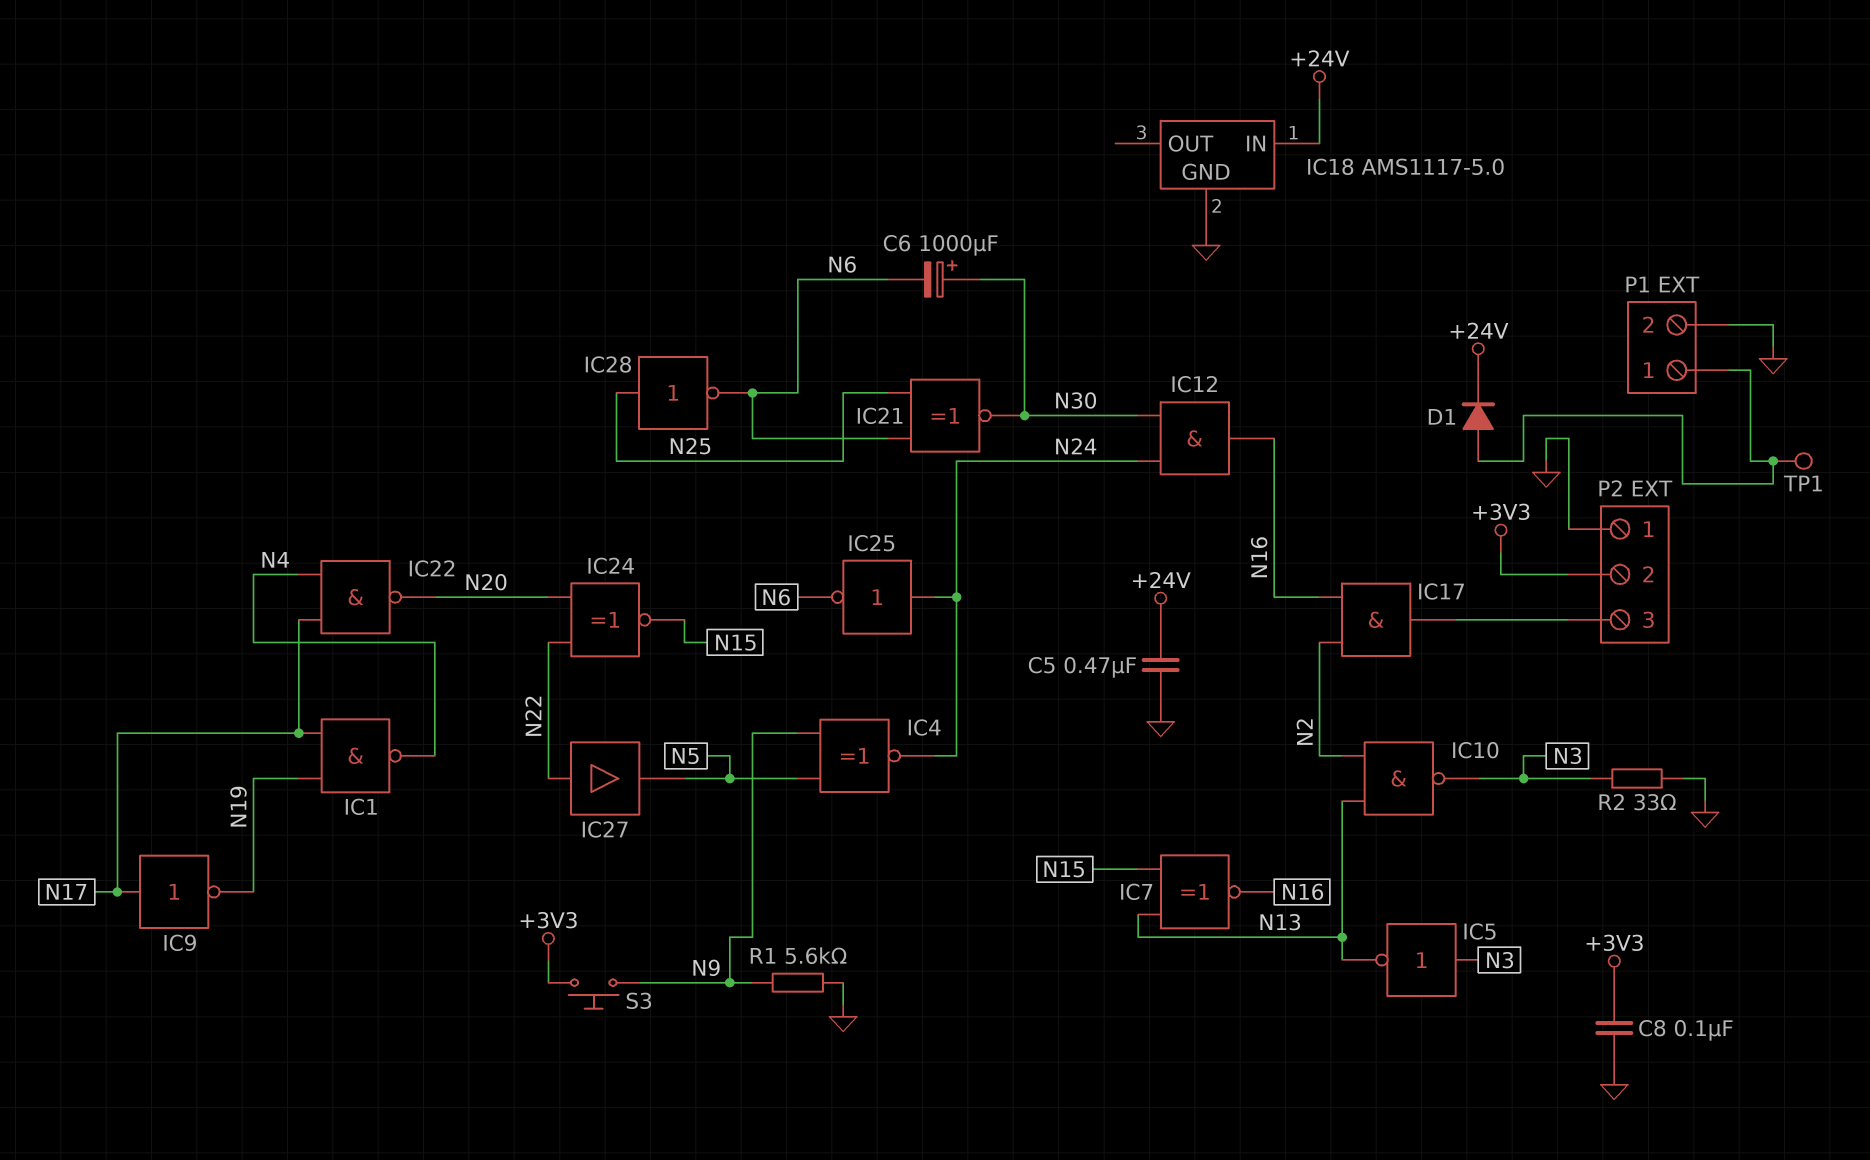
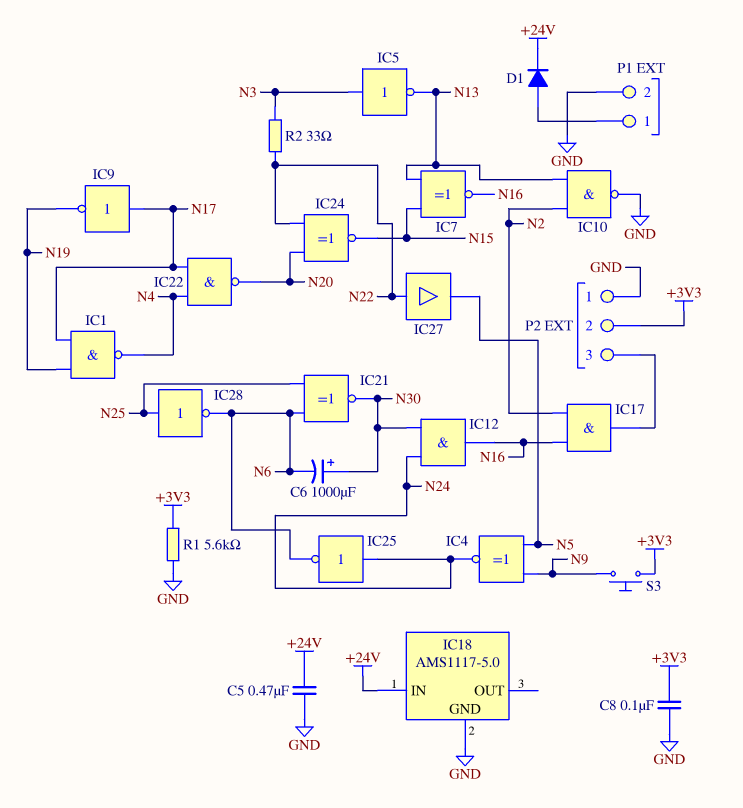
IC10: NAND (in N2, in N13, out N3) -> NAND (in N2, in N13, out GND)
R1: 5.6k (GND, N9) -> 5.6k (+3V3, GND)
R2: 33 (GND, N3) -> 33 (N3, N22)
TP1: test point (P1/1) -> none

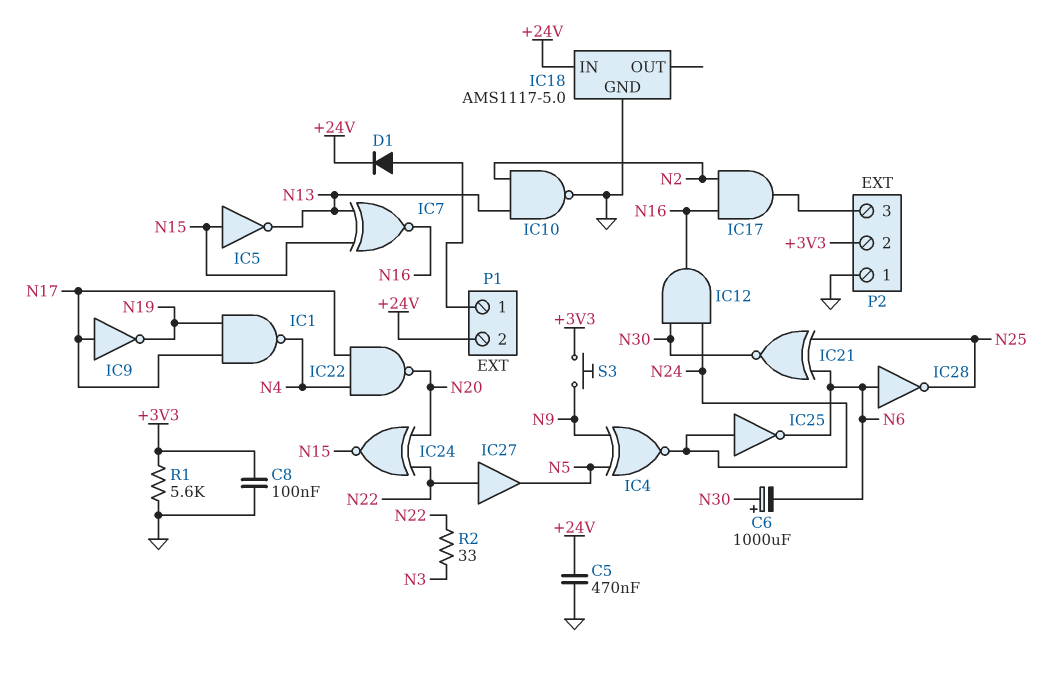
IC5: NOT (in N3, out N13) -> NOT (in N15, out N13)
IC28: NOT (in N25, out N6) -> NOT (in N6, out N25)
P1 pin 2: GND -> +24V

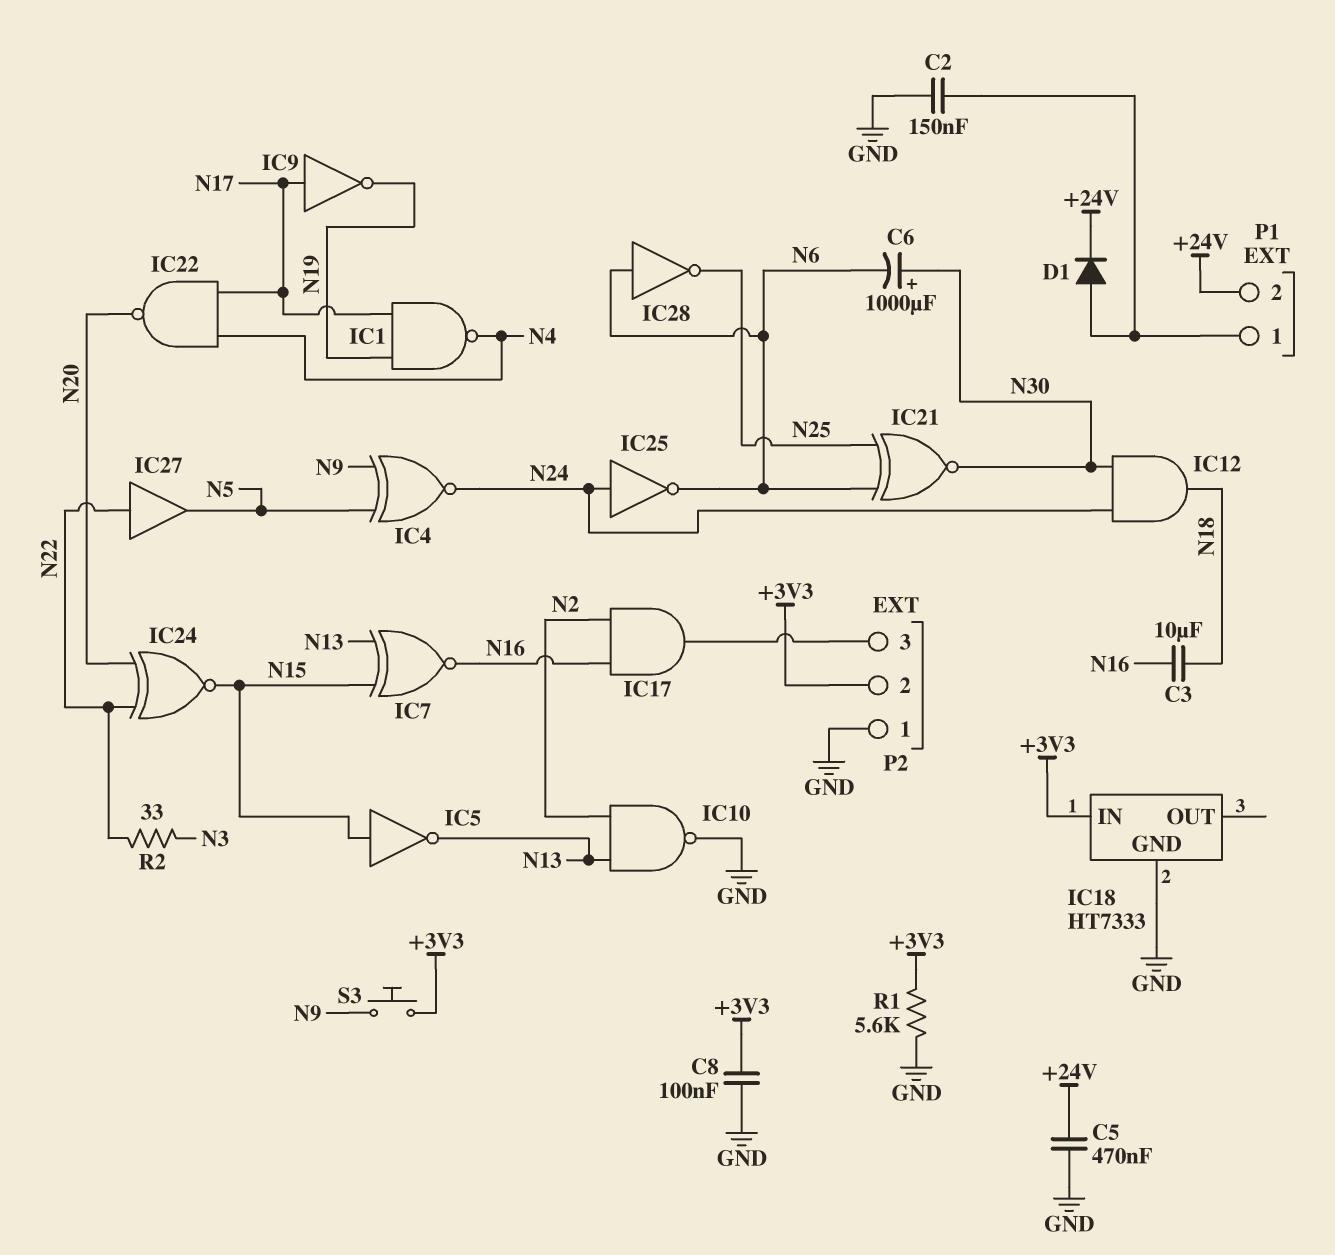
C2: none -> 150nF (GND, P1/1)
C3: none -> 10uF (N16, N18)
IC12: AND (in N24, in N30, out N16) -> AND (in N24, in N30, out N18)
IC18: AMS1117-5.0 -> HT7333
IC18 pin IN: +24V -> +3V3

